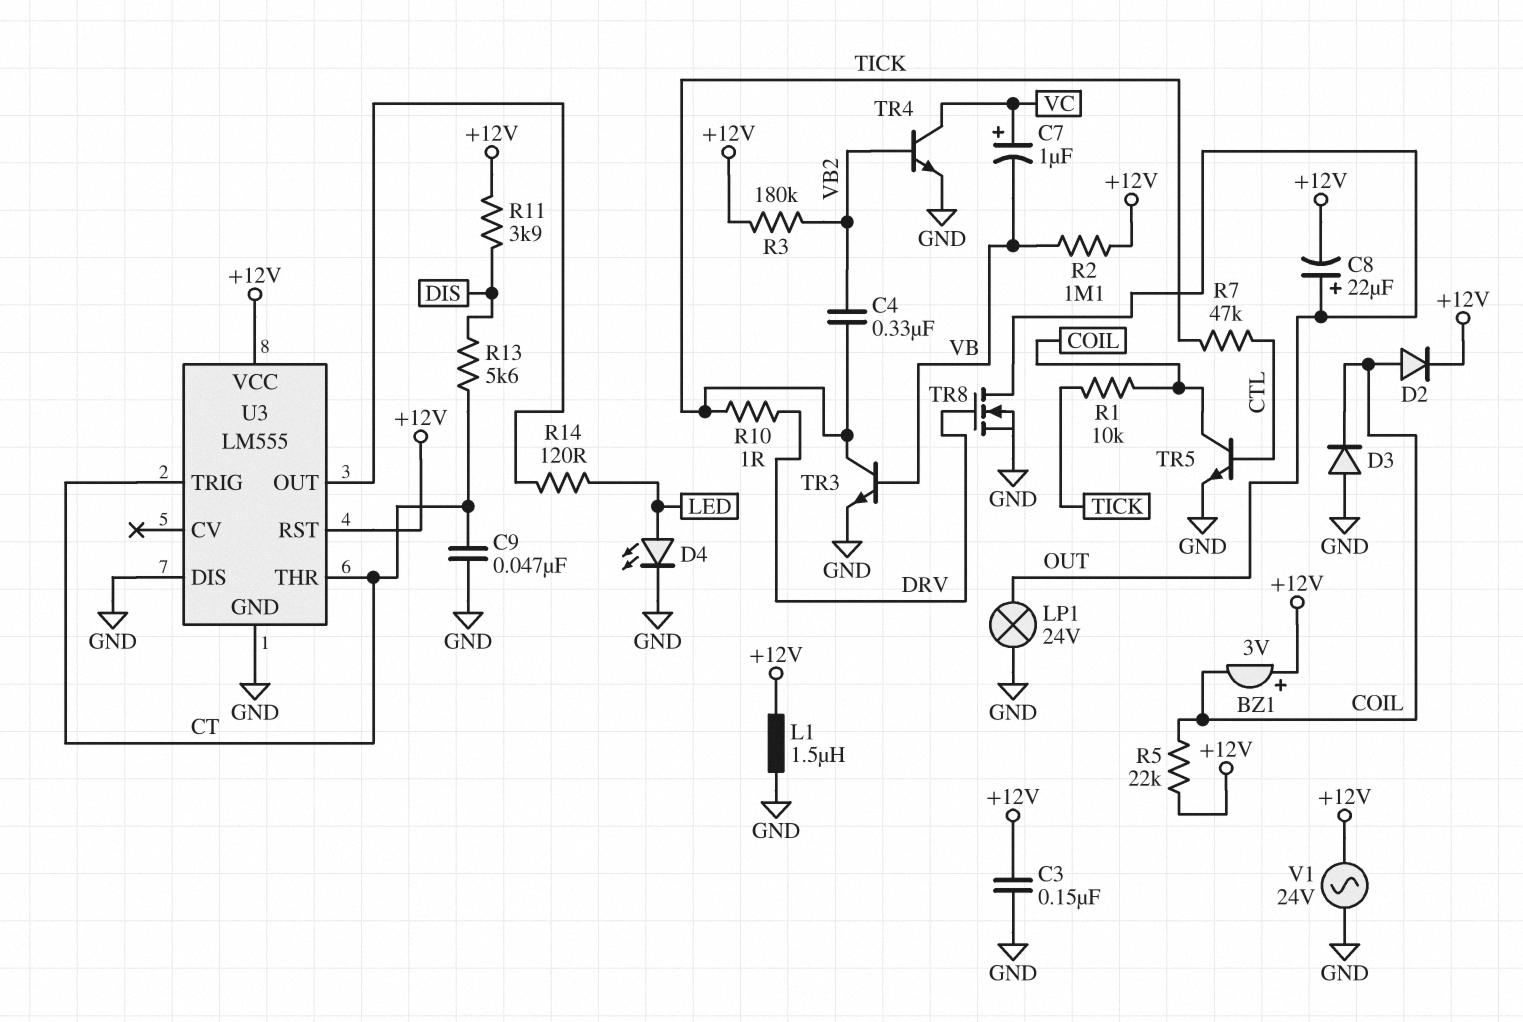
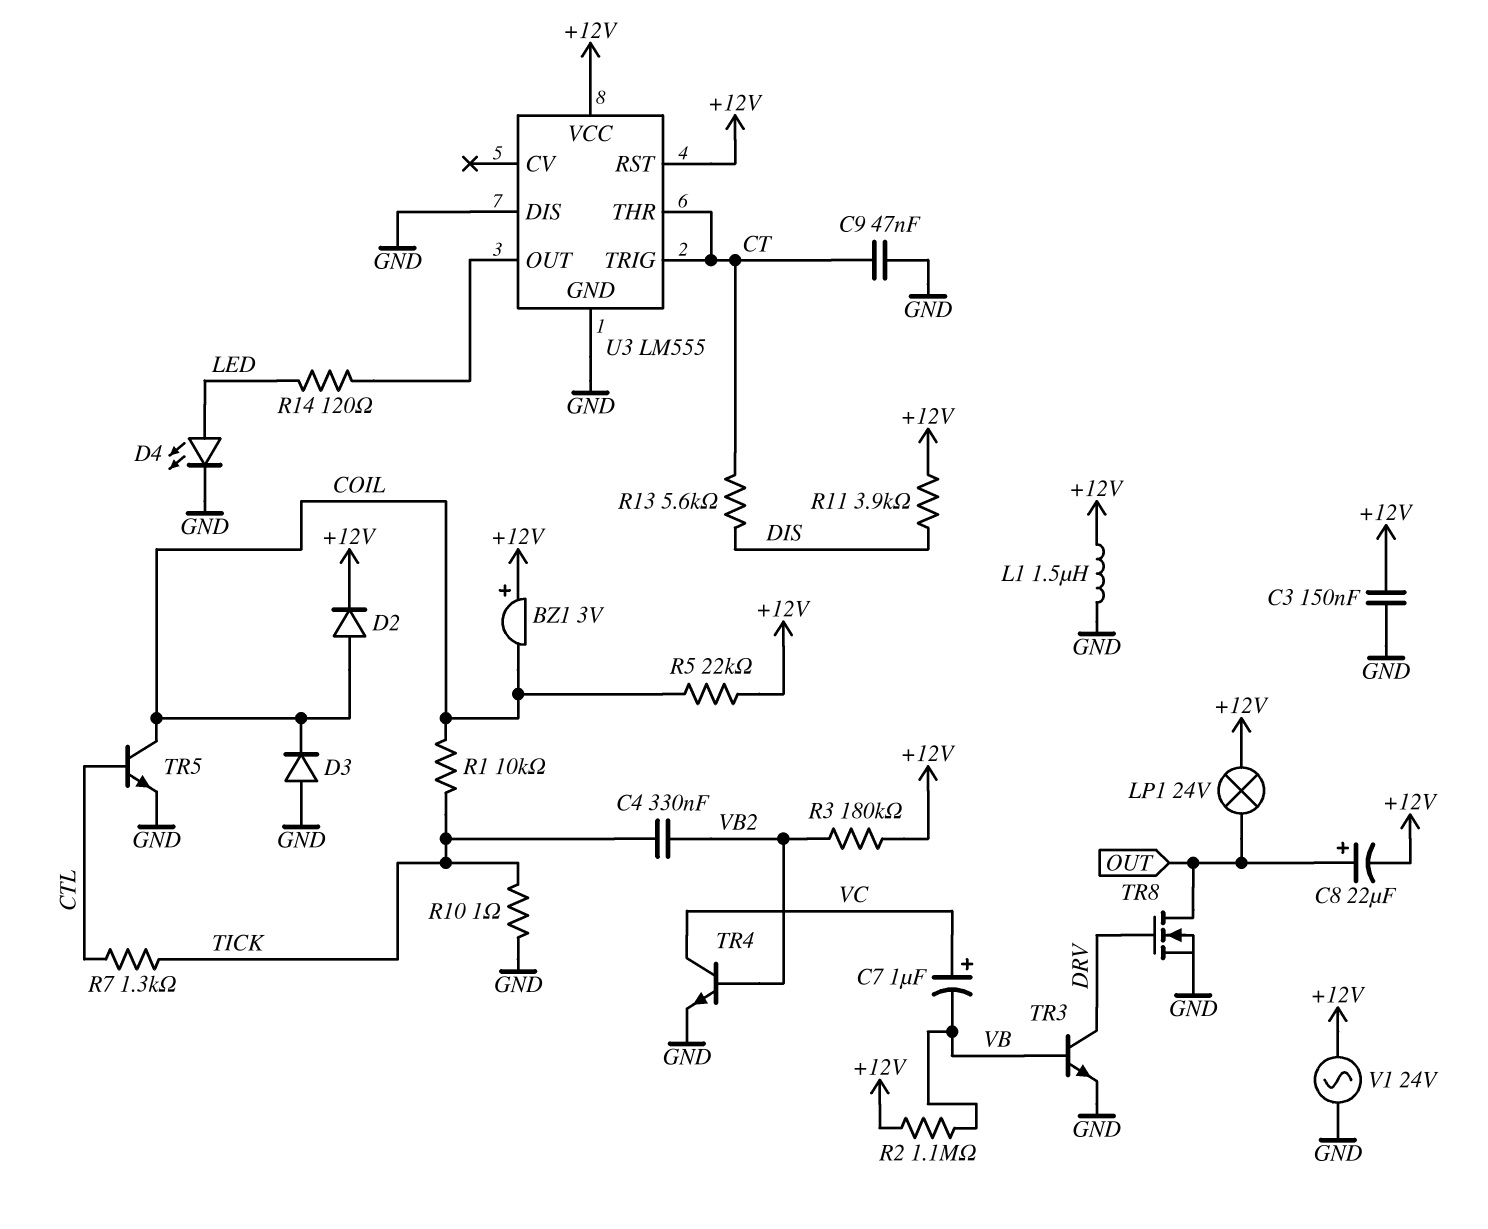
LP1: lamp 24V (GND, OUT) -> lamp 24V (+12V, OUT)
R7: 47k (CTL, TICK) -> 1.3k (CTL, TICK)
R10: 1 (DRV, TICK) -> 1 (GND, TICK)
TR3: NPN (B VB, C TICK, E GND) -> NPN (B VB, C DRV, E GND)

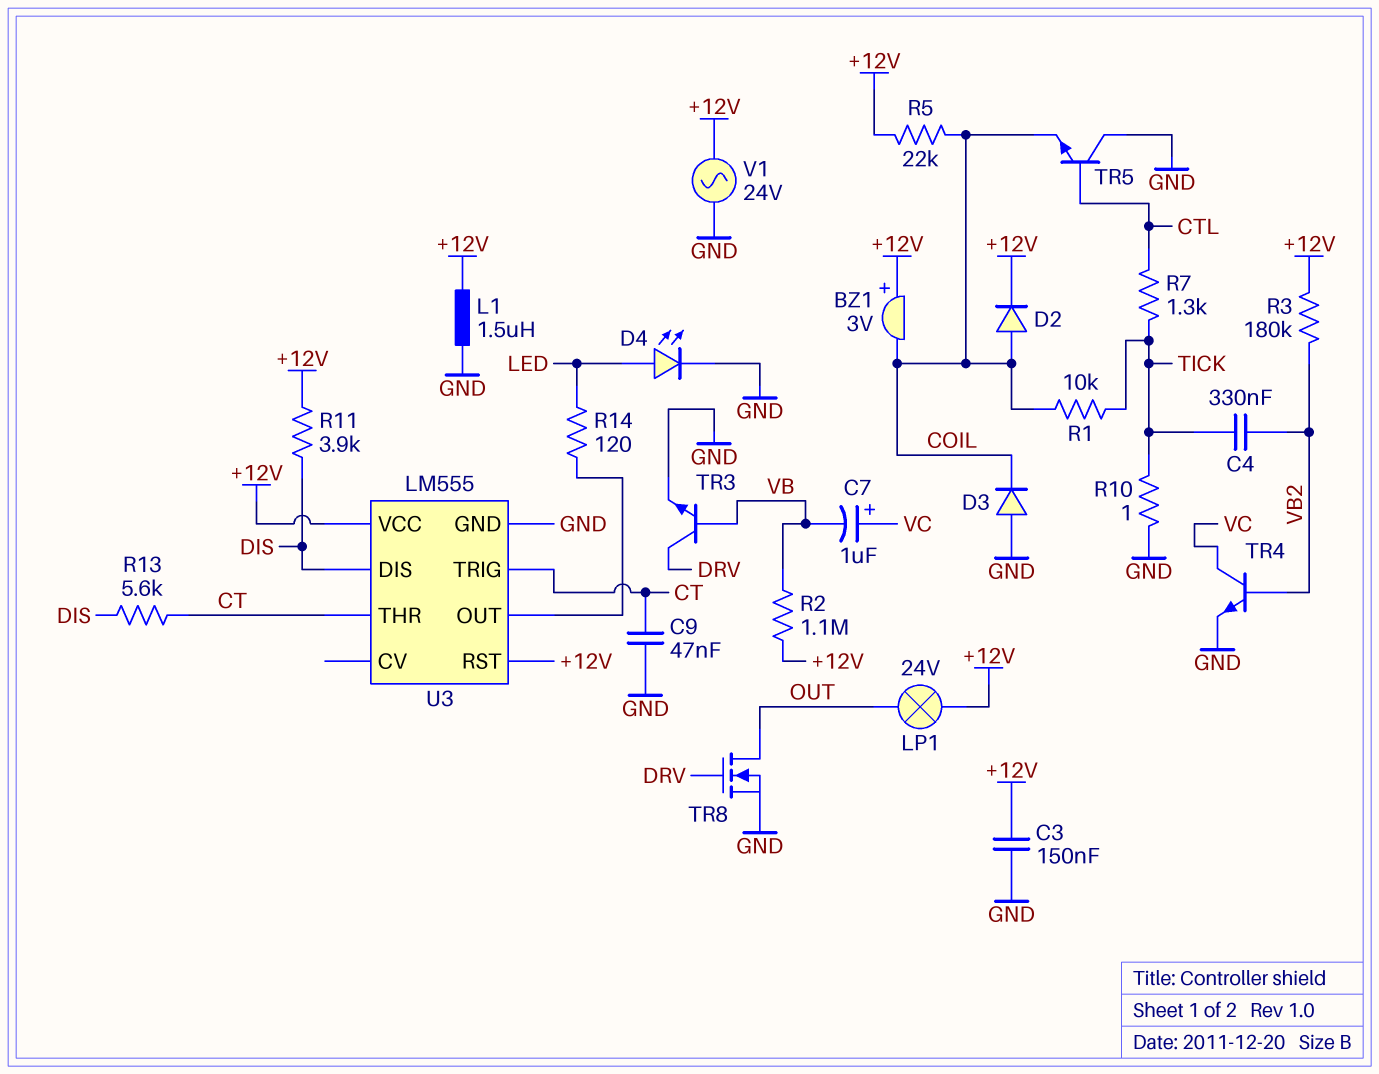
C8: 22uF (plus OUT, minus +12V) -> none
TR5: NPN (B CTL, C COIL, E GND) -> NPN (B CTL, C GND, E COIL)
U3 pin DIS: GND -> DIS

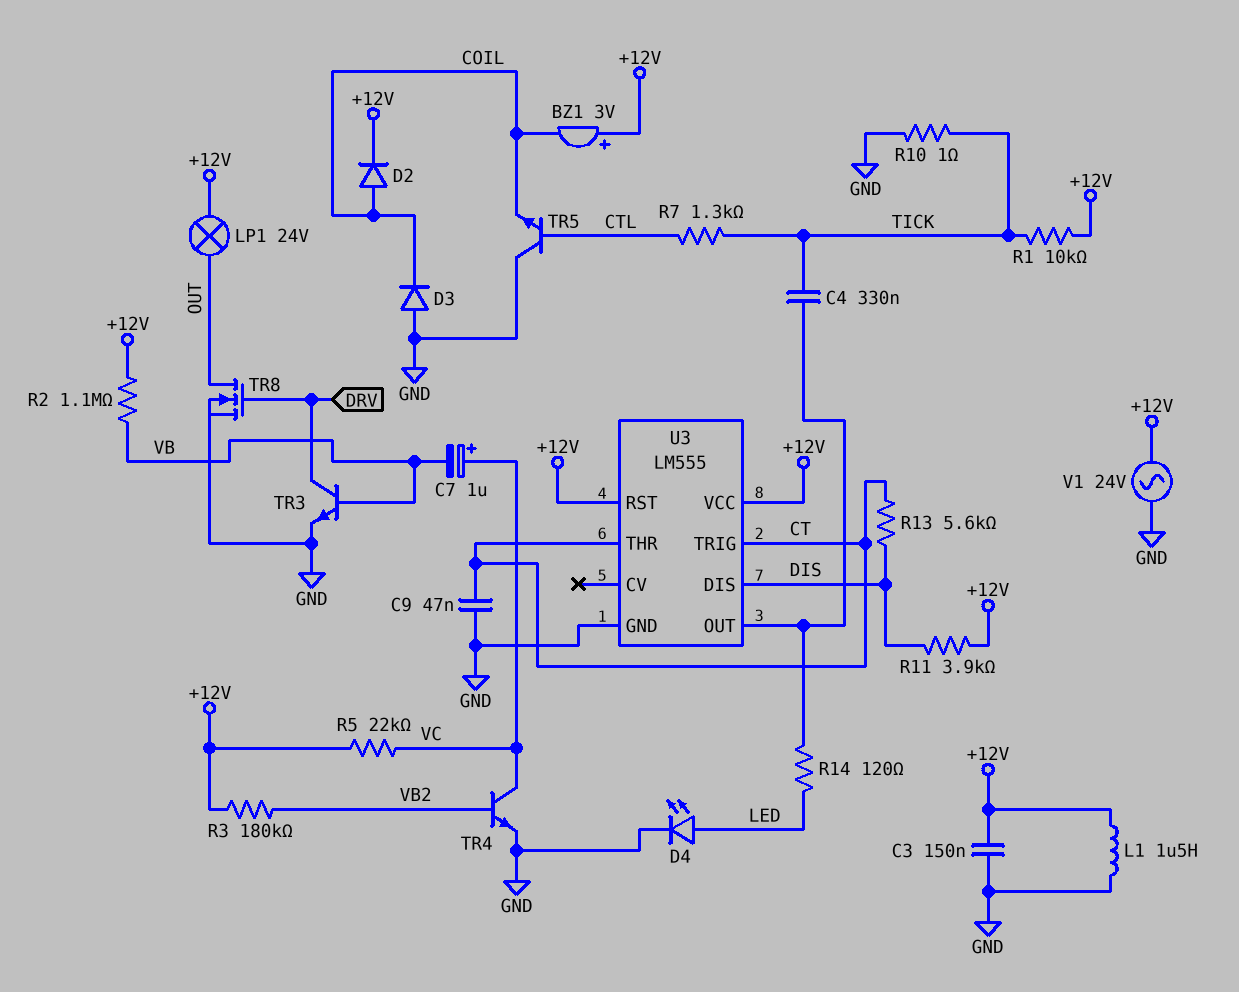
C4: 330nF (TICK, VB2) -> 330nF (TICK, U3/OUT)
R1: 10k (COIL, TICK) -> 10k (+12V, TICK)
R5: 22k (+12V, COIL) -> 22k (+12V, VC)

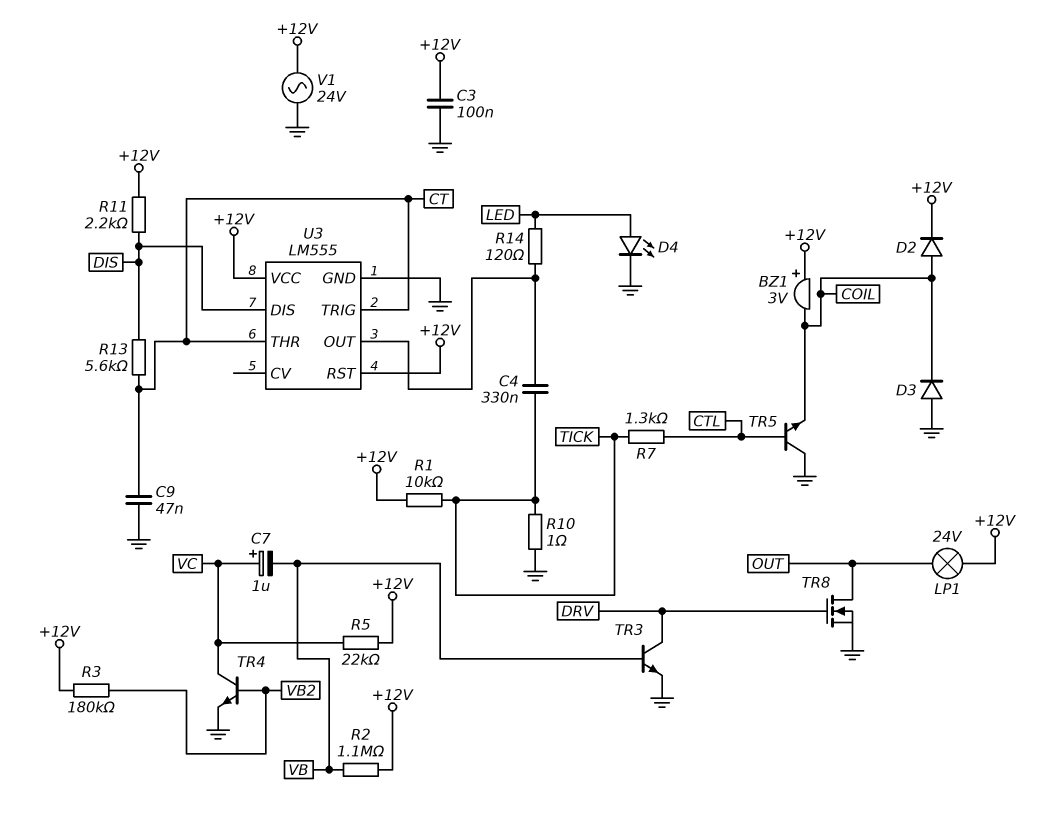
C3: 150nF (+12V, GND) -> 100nF (+12V, GND)
L1: 1.5uH (+12V, GND) -> none
R11: 3.9k (+12V, DIS) -> 2.2k (+12V, DIS)

